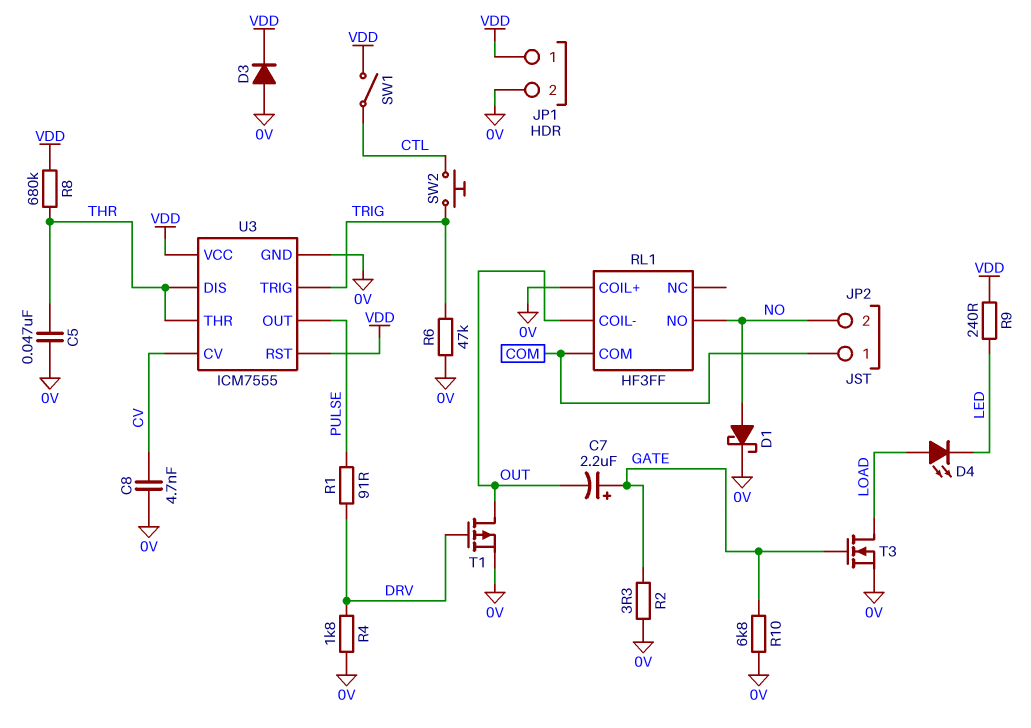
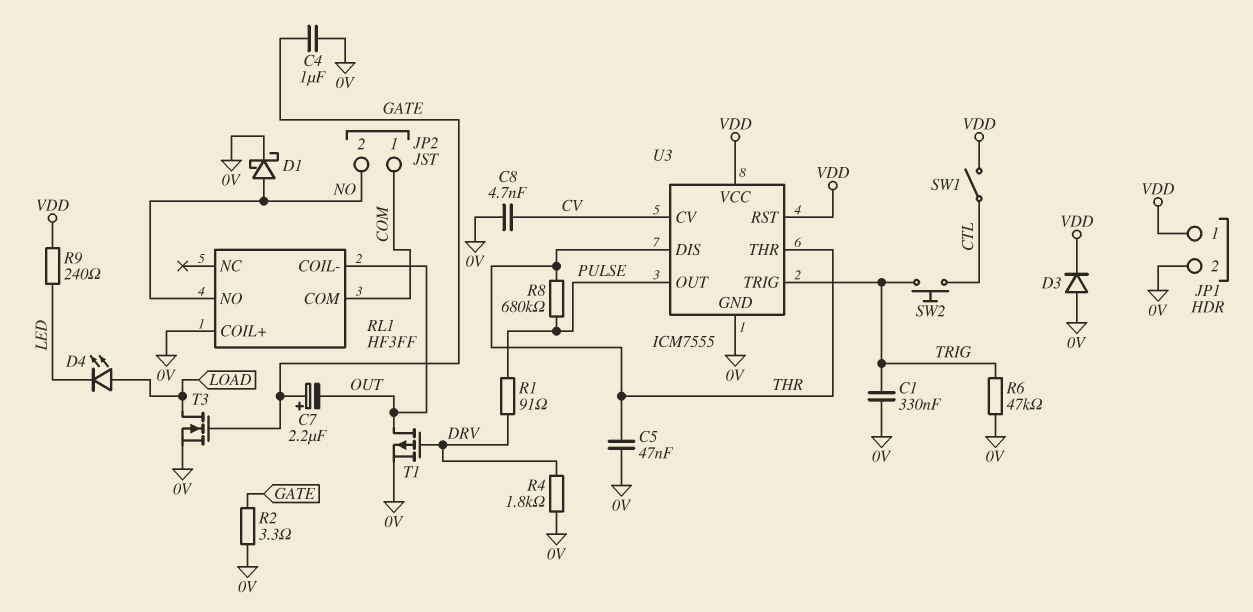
C1: none -> 330nF (0V, TRIG)
C4: none -> 1uF (0V, GATE)
R8: 680k (THR, VDD) -> 680k (PULSE, THR)
R10: 6.8k (0V, GATE) -> none

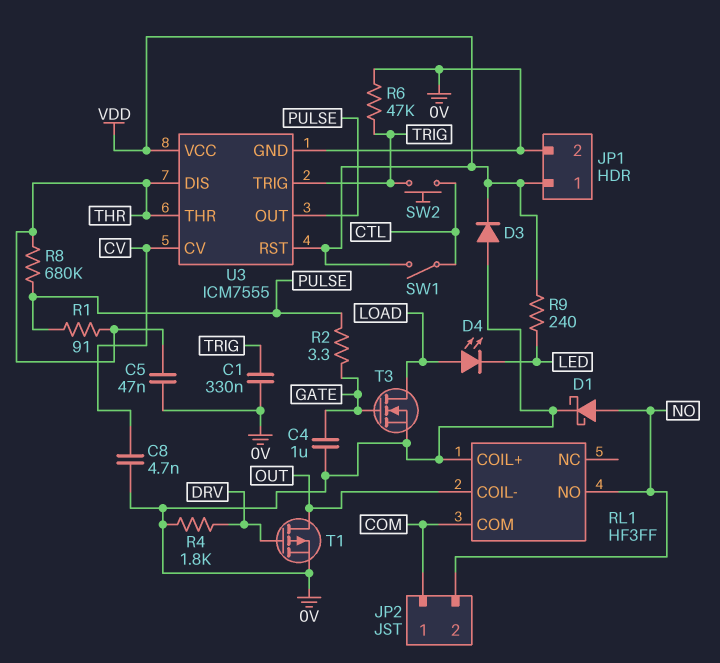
C7: 2.2uF (plus GATE, minus OUT) -> none
R1: 91 (DRV, PULSE) -> 91 (PULSE, THR)
R2: 3.3 (0V, GATE) -> 3.3 (GATE, PULSE)

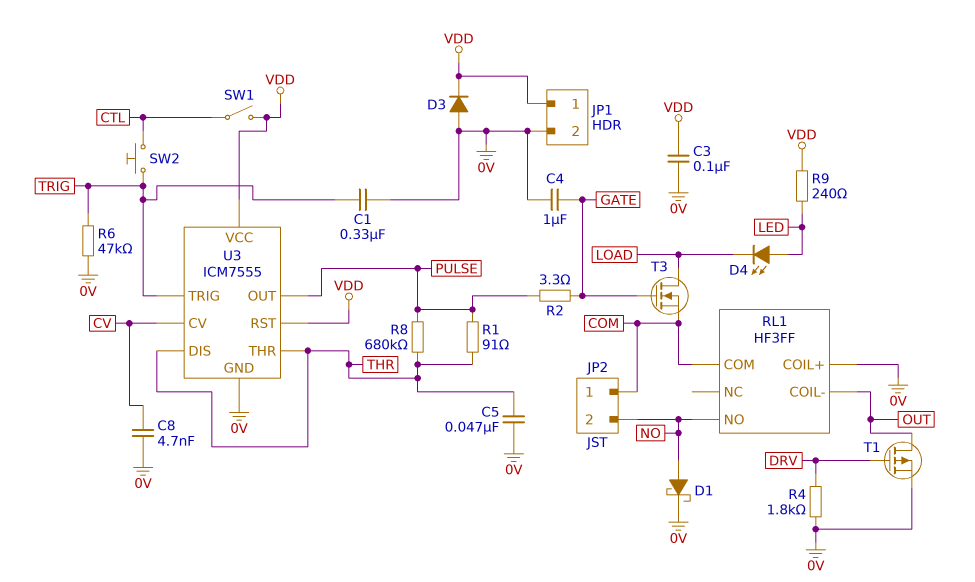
C3: none -> 100nF (0V, VDD)
D4: LED (A LOAD, K LED) -> LED (A LED, K LOAD)
T3: NMOS (G GATE, D LOAD, S 0V) -> NMOS (G GATE, D LOAD, S COM)

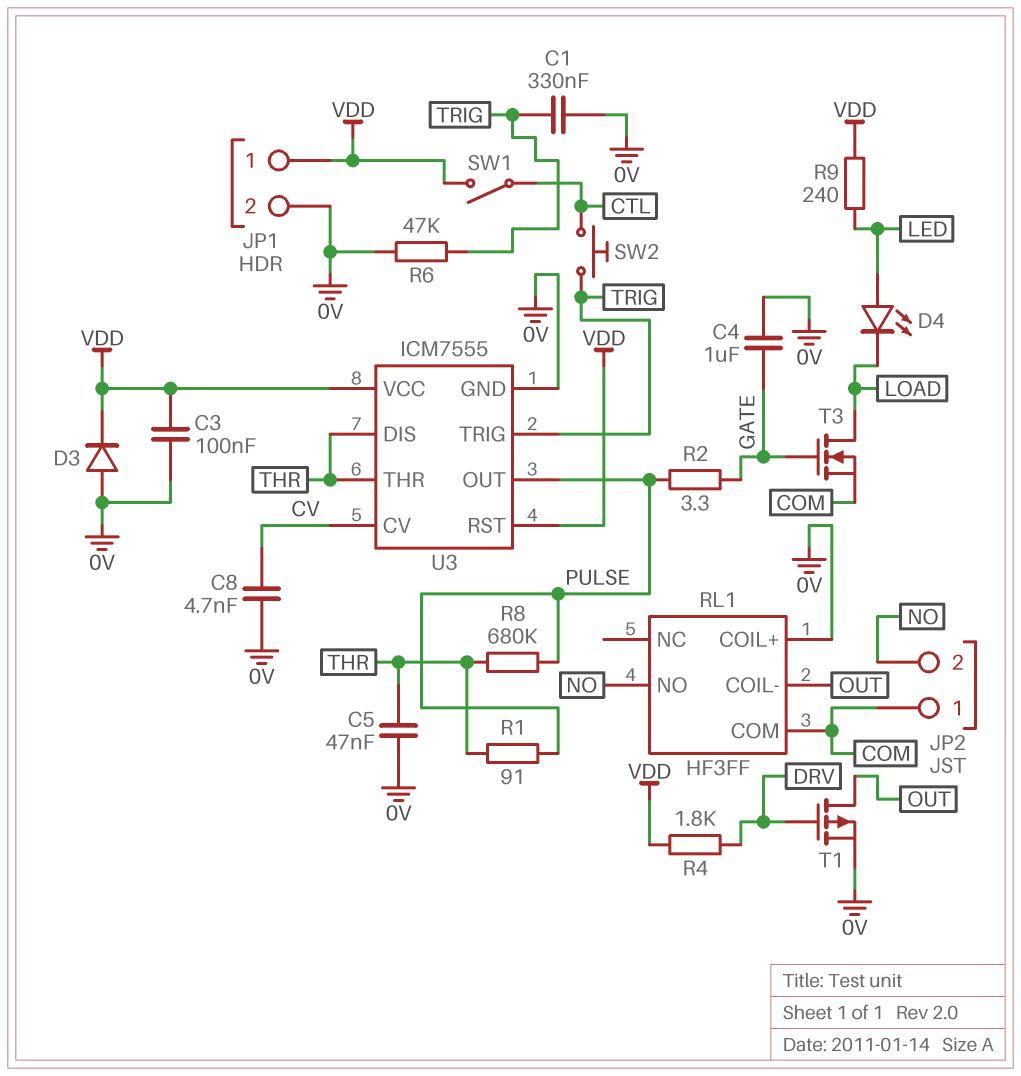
D1: schottky (A NO, K 0V) -> none
R4: 1.8k (0V, DRV) -> 1.8k (DRV, VDD)

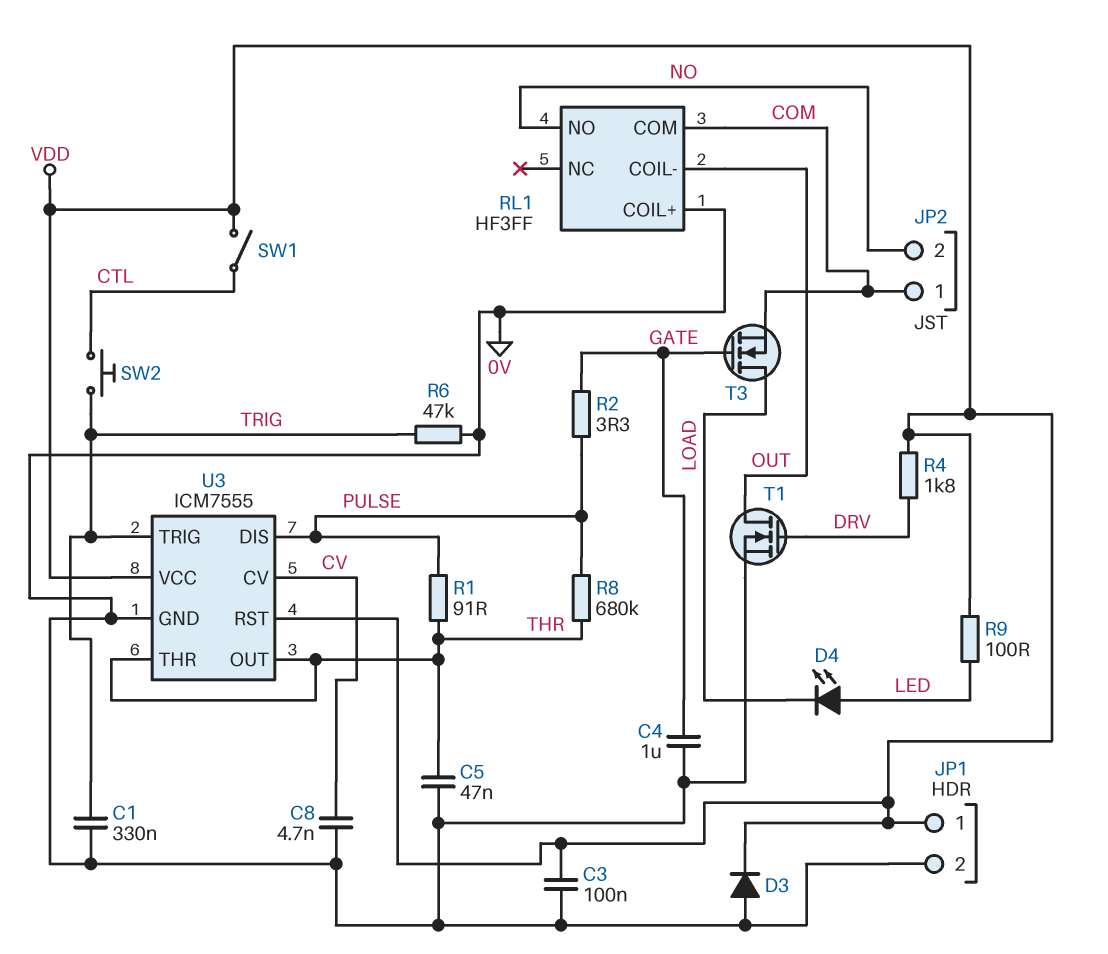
R9: 240 (LED, VDD) -> 100 (LED, VDD)
T1: PMOS (G DRV, D OUT, S 0V) -> NMOS (G DRV, D OUT, S 0V)
U3 pin DIS: THR -> PULSE
U3 pin OUT: PULSE -> THR

